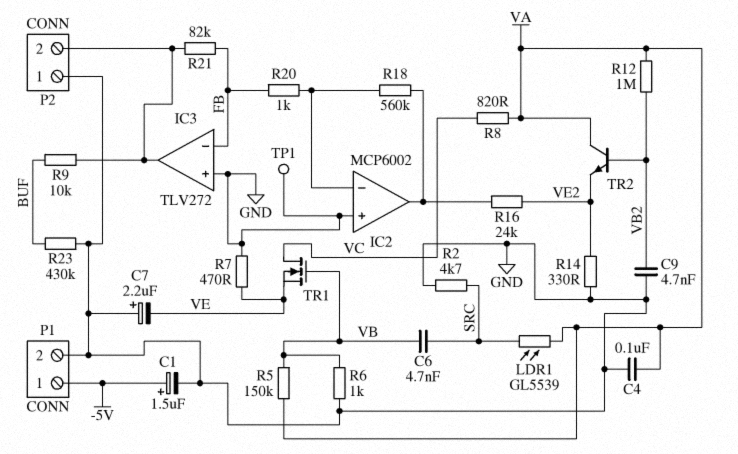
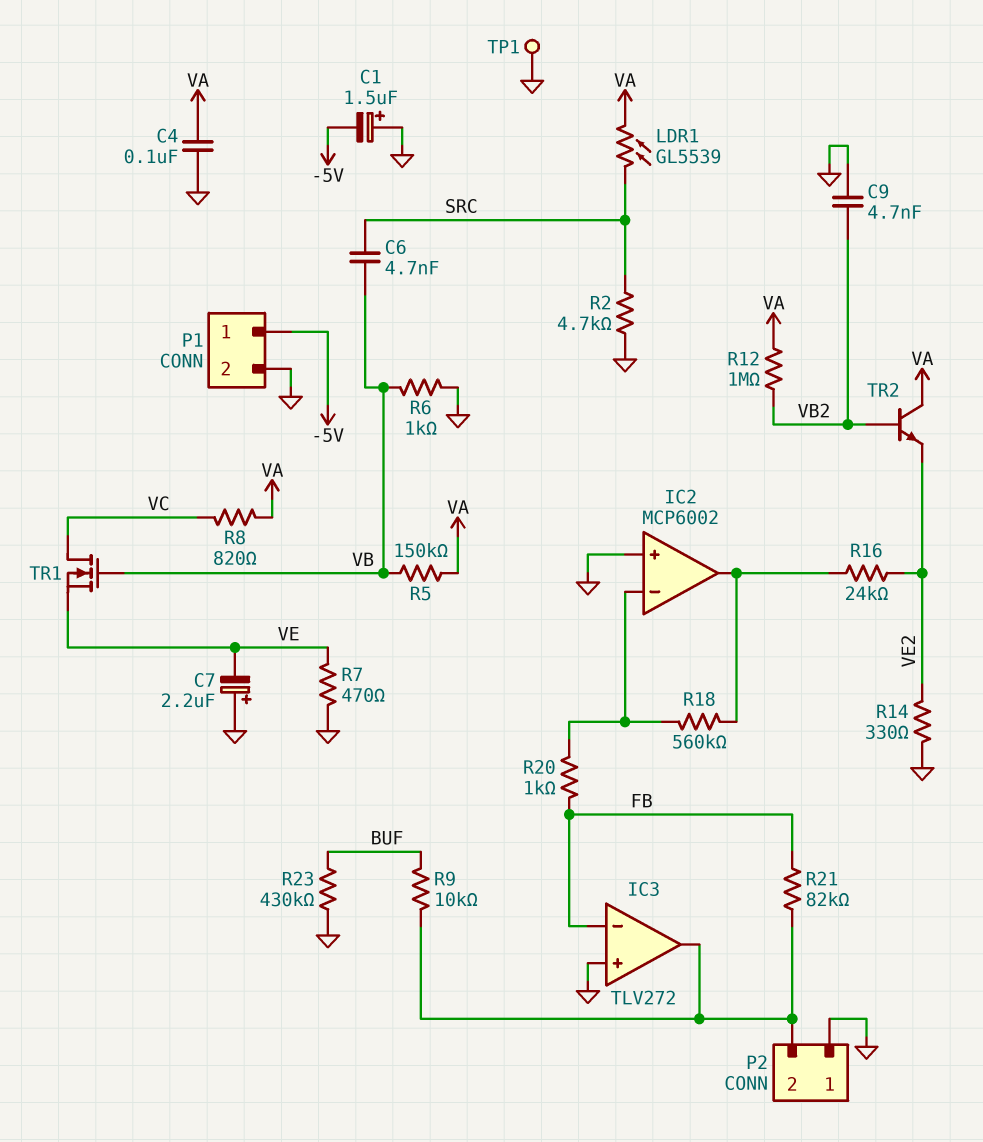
C1: 1.5uF (plus -5V, minus GND) -> 1.5uF (plus GND, minus -5V)

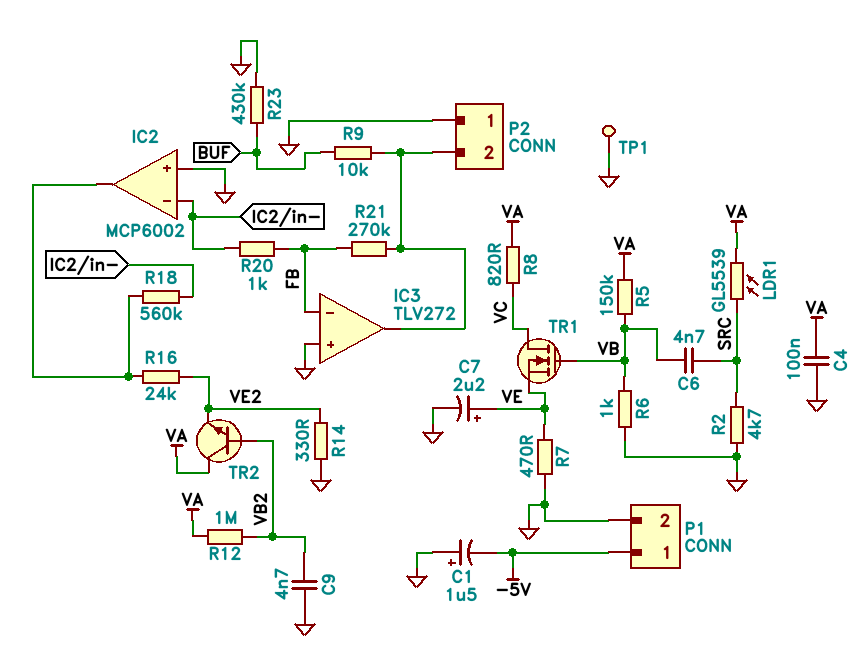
C7: 2.2uF (plus GND, minus VE) -> 2.2uF (plus VE, minus GND)
R21: 82k (FB, IC3/out) -> 270k (FB, IC3/out)

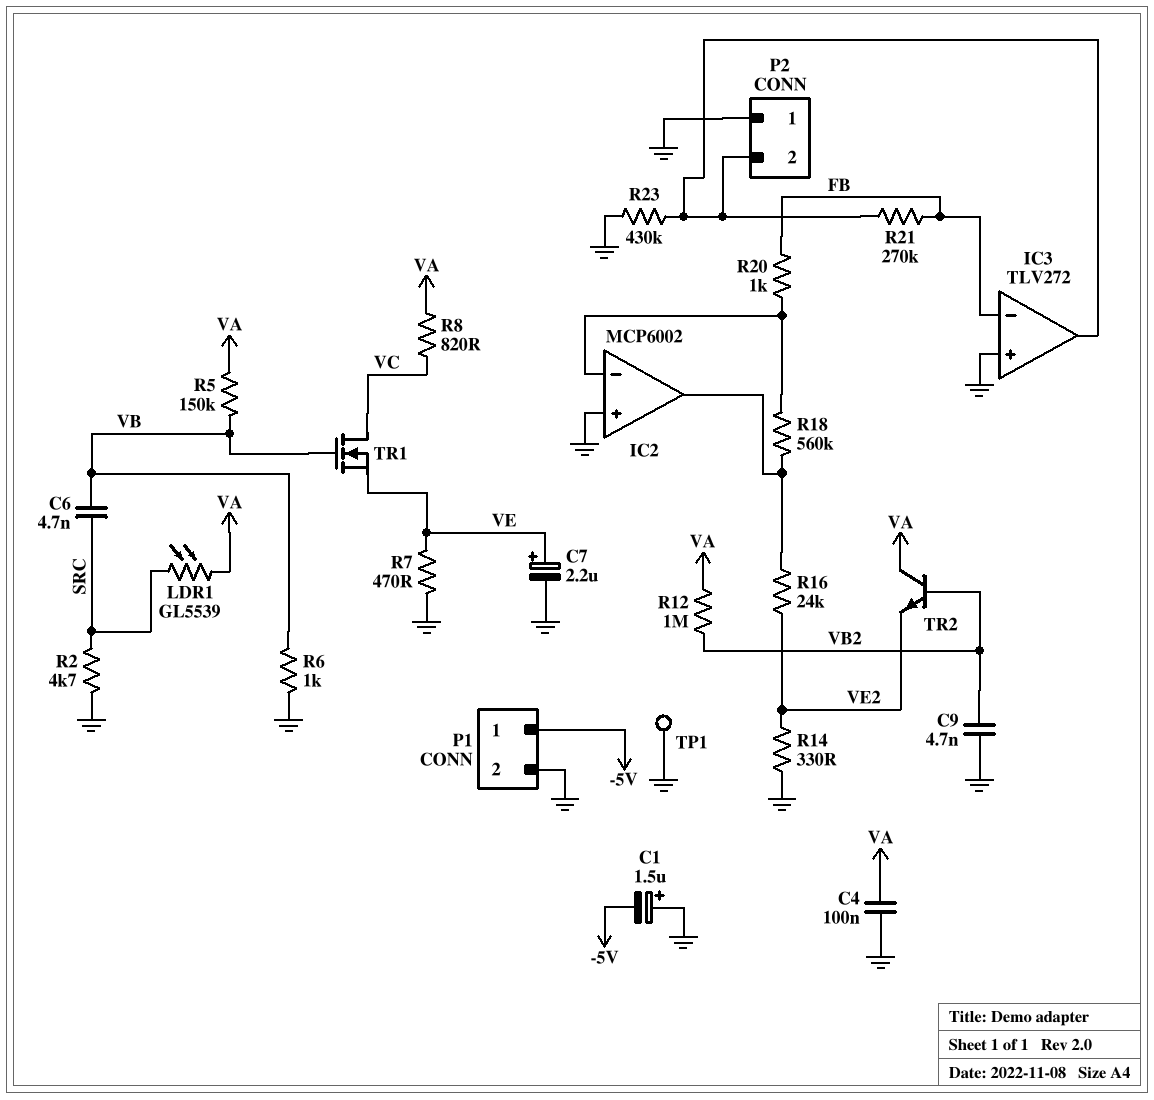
R9: 10k (BUF, IC3/out) -> none
R23: 430k (BUF, GND) -> 430k (GND, IC3/out)

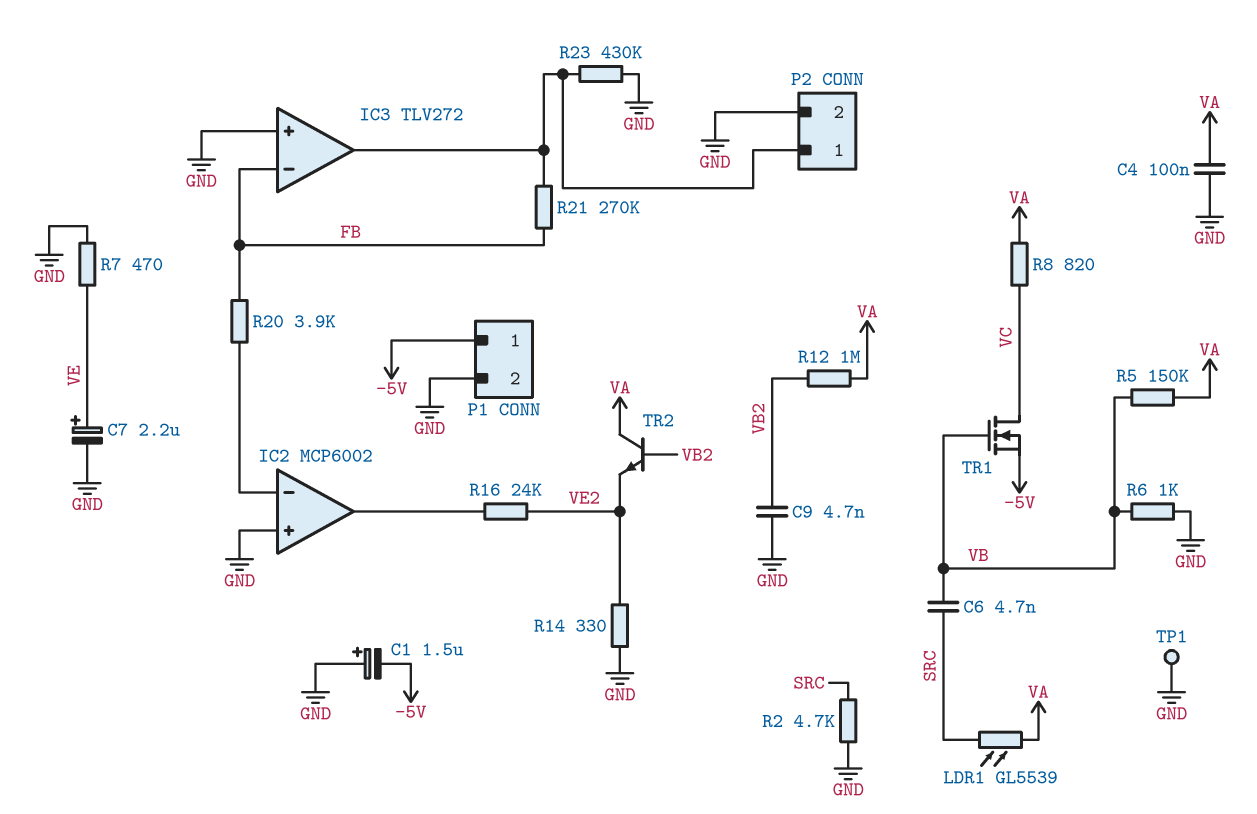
P2 pin 1: GND -> IC3/out
P2 pin 2: IC3/out -> GND
R18: 560k (IC2/in-, IC2/out) -> none
R20: 1k (FB, IC2/in-) -> 3.9k (FB, IC2/in-)
TR1: NMOS (G VB, D VC, S VE) -> NMOS (G VB, D VC, S -5V)

